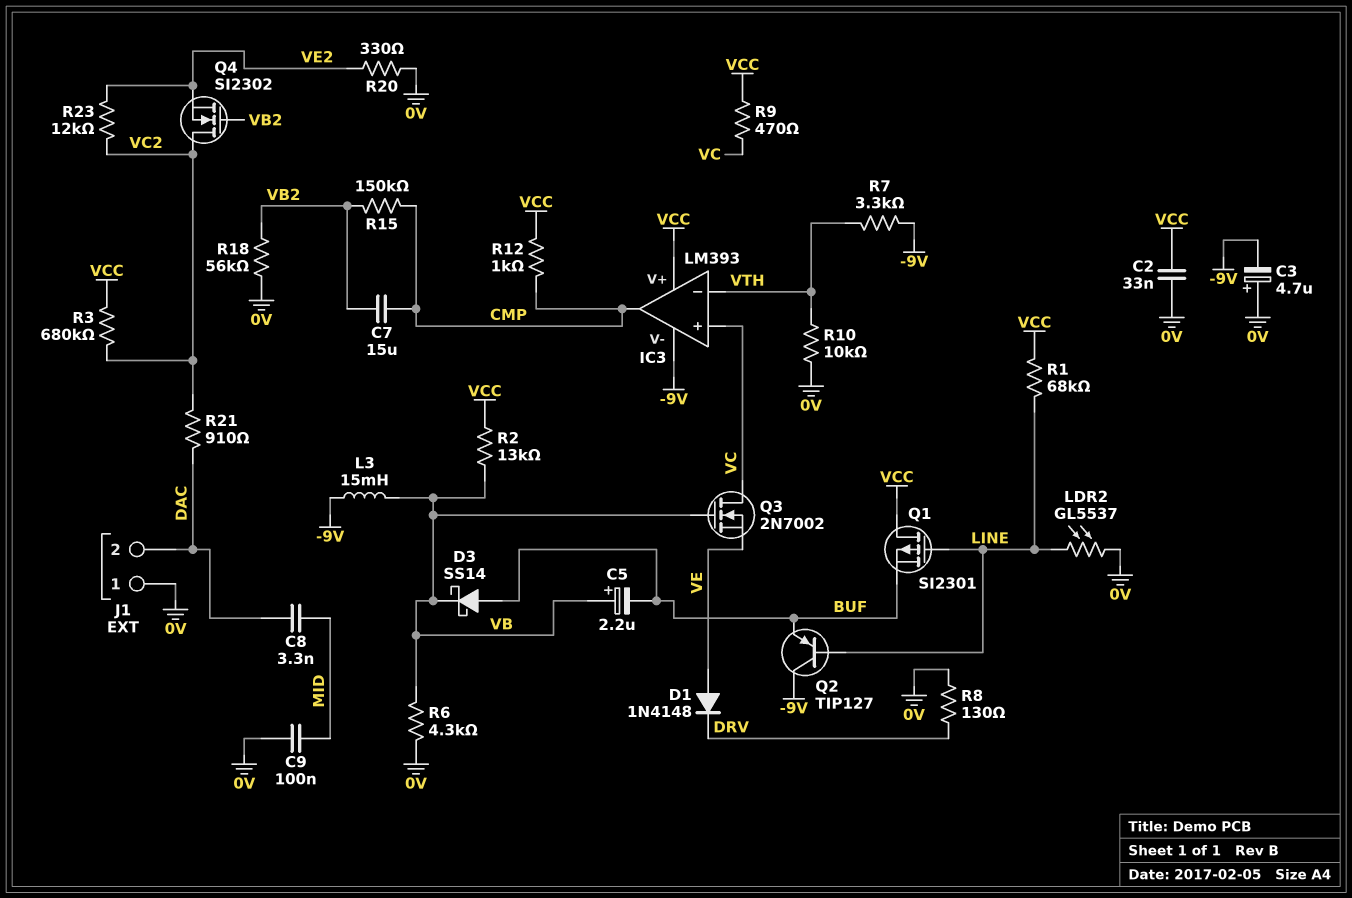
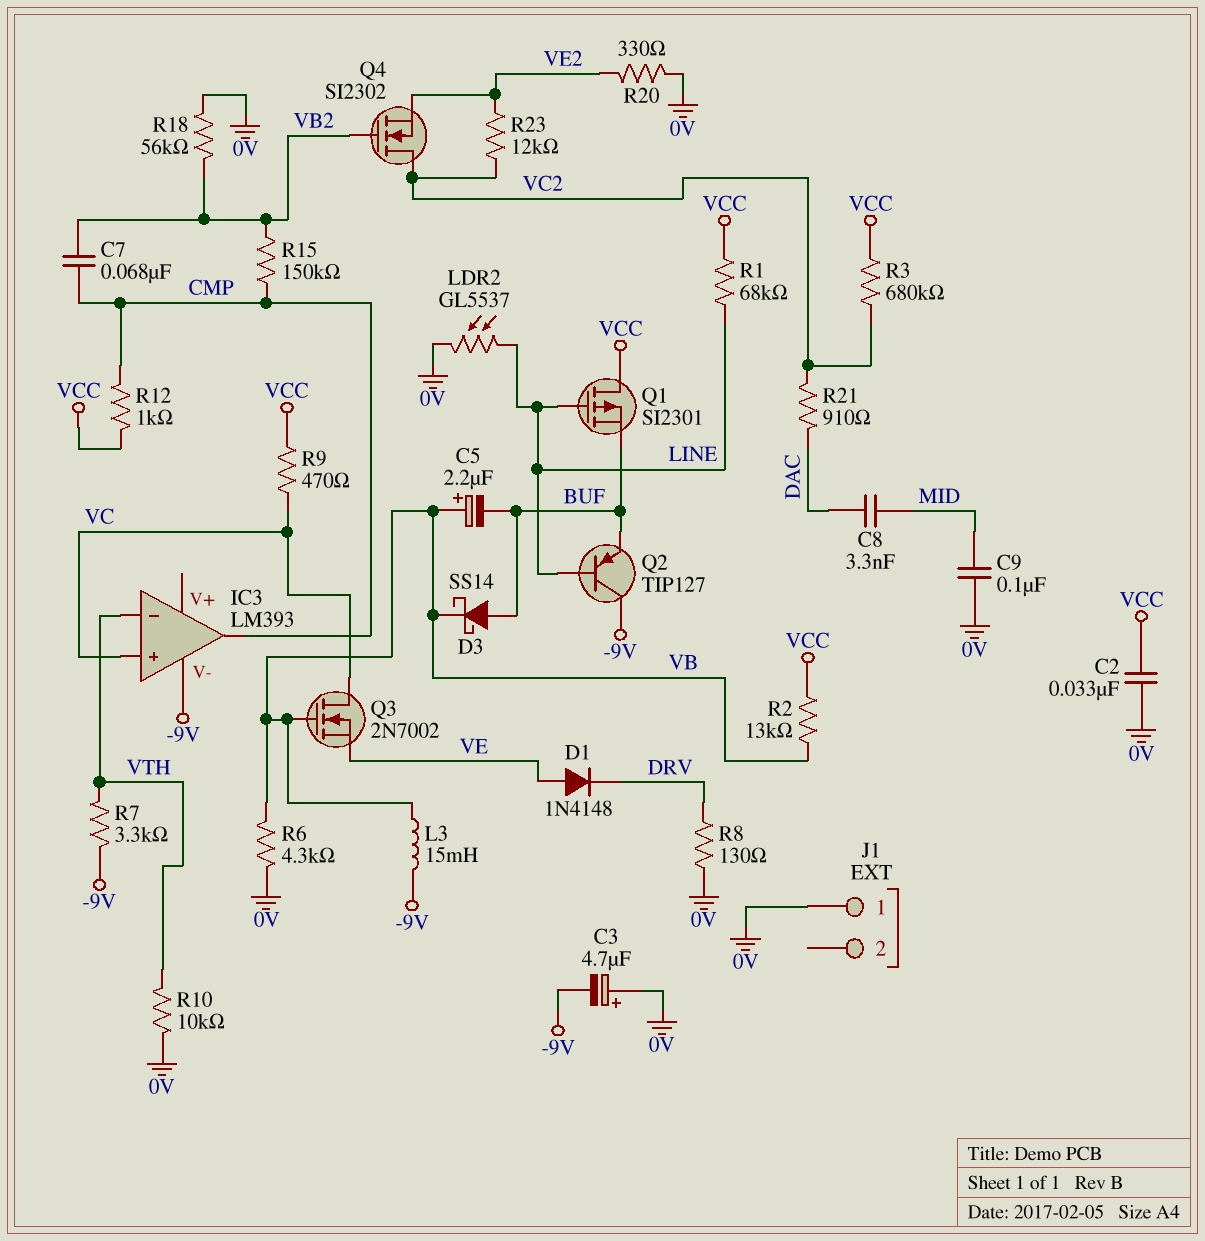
C7: 15uF (CMP, VB2) -> 68nF (CMP, VB2)
IC3 pin V+: VCC -> none
J1 pin 2: DAC -> none

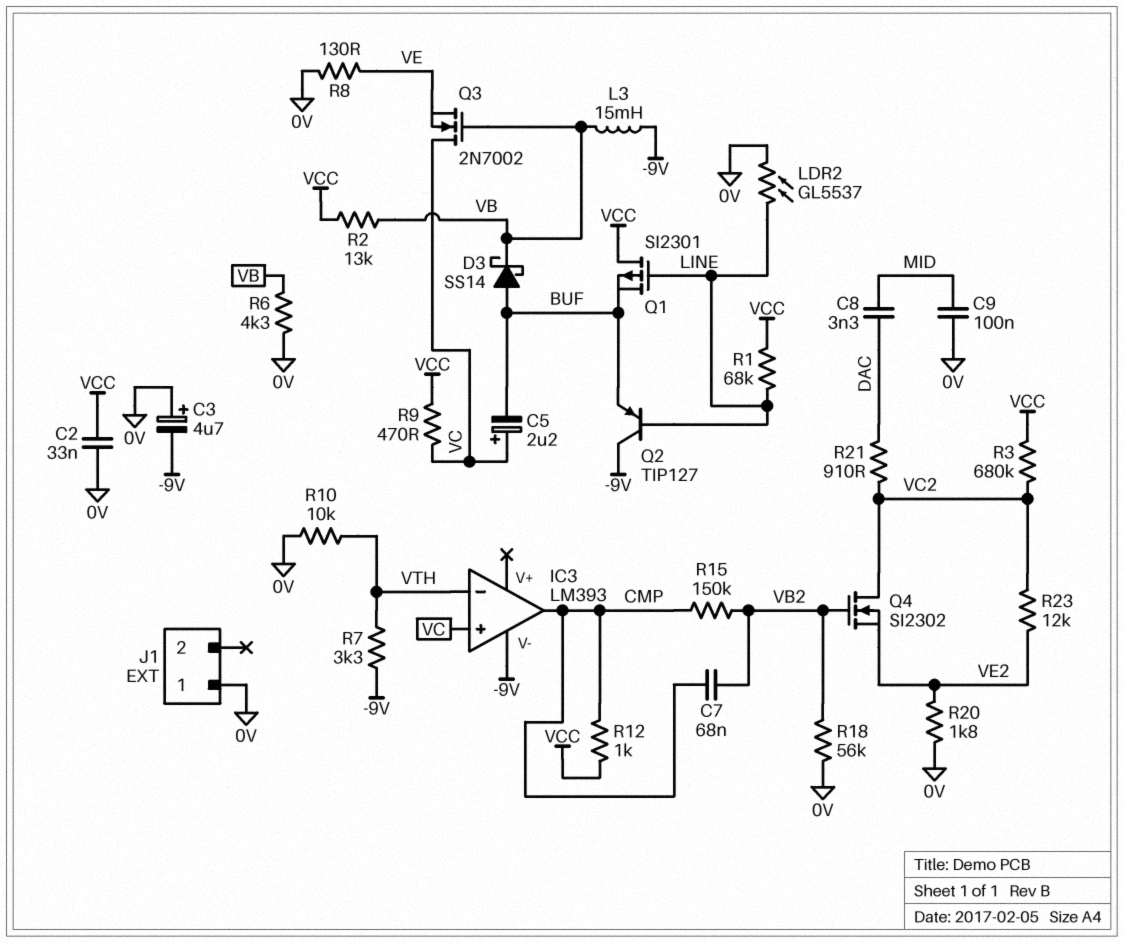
C5: 2.2uF (plus VB, minus BUF) -> 2.2uF (plus VC, minus BUF)
D1: diode 1N4148 (A VE, K DRV) -> none
R8: 130 (0V, DRV) -> 130 (0V, VE)
R20: 330 (0V, VE2) -> 1.8k (0V, VE2)

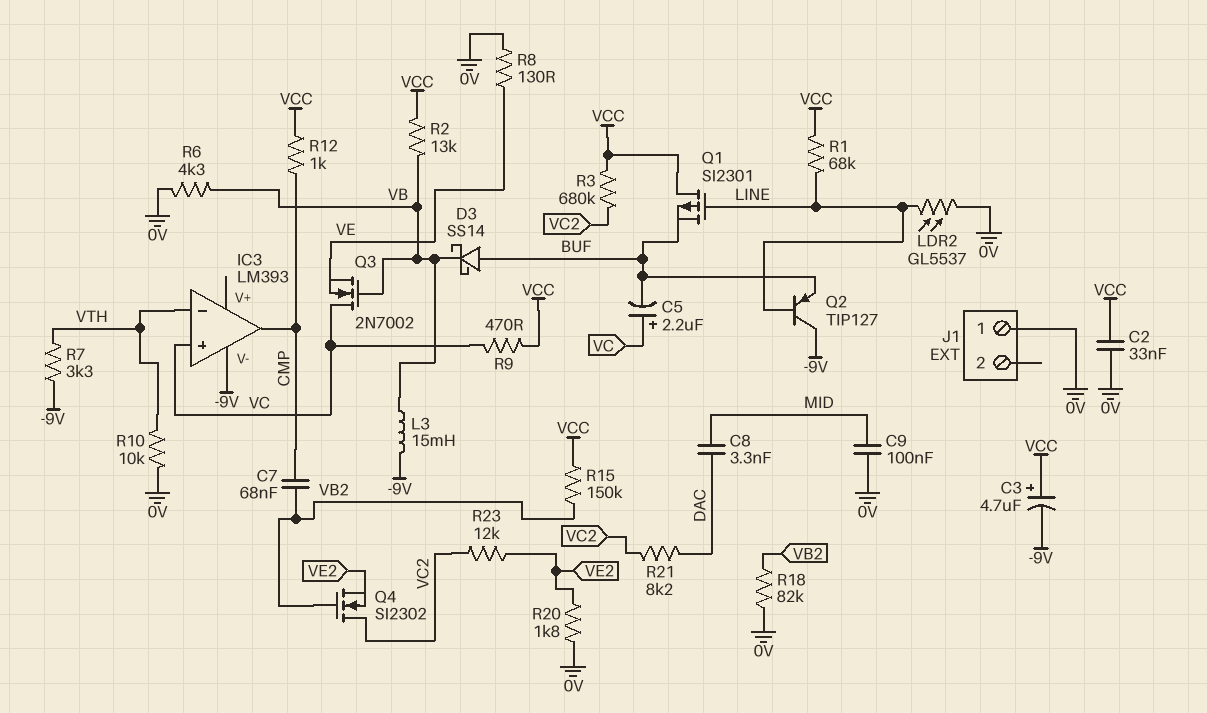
C3: 4.7uF (plus 0V, minus -9V) -> 4.7uF (plus VCC, minus -9V)
R15: 150k (CMP, VB2) -> 150k (VB2, VCC)
R18: 56k (0V, VB2) -> 82k (0V, VB2)
R21: 910 (DAC, VC2) -> 8.2k (DAC, VC2)

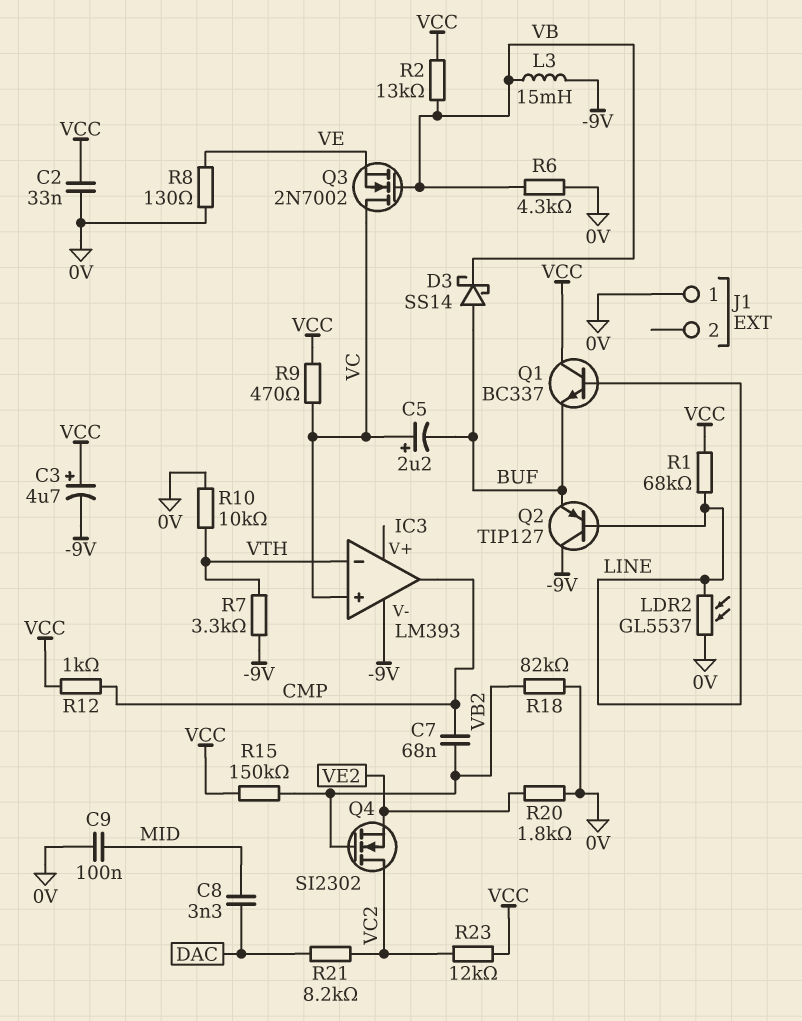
Q1: PMOS SI2301 (G LINE, D VCC, S BUF) -> NPN BC337 (B LINE, C VCC, E BUF)
R3: 680k (VC2, VCC) -> none
R23: 12k (VC2, VE2) -> 12k (VC2, VCC)

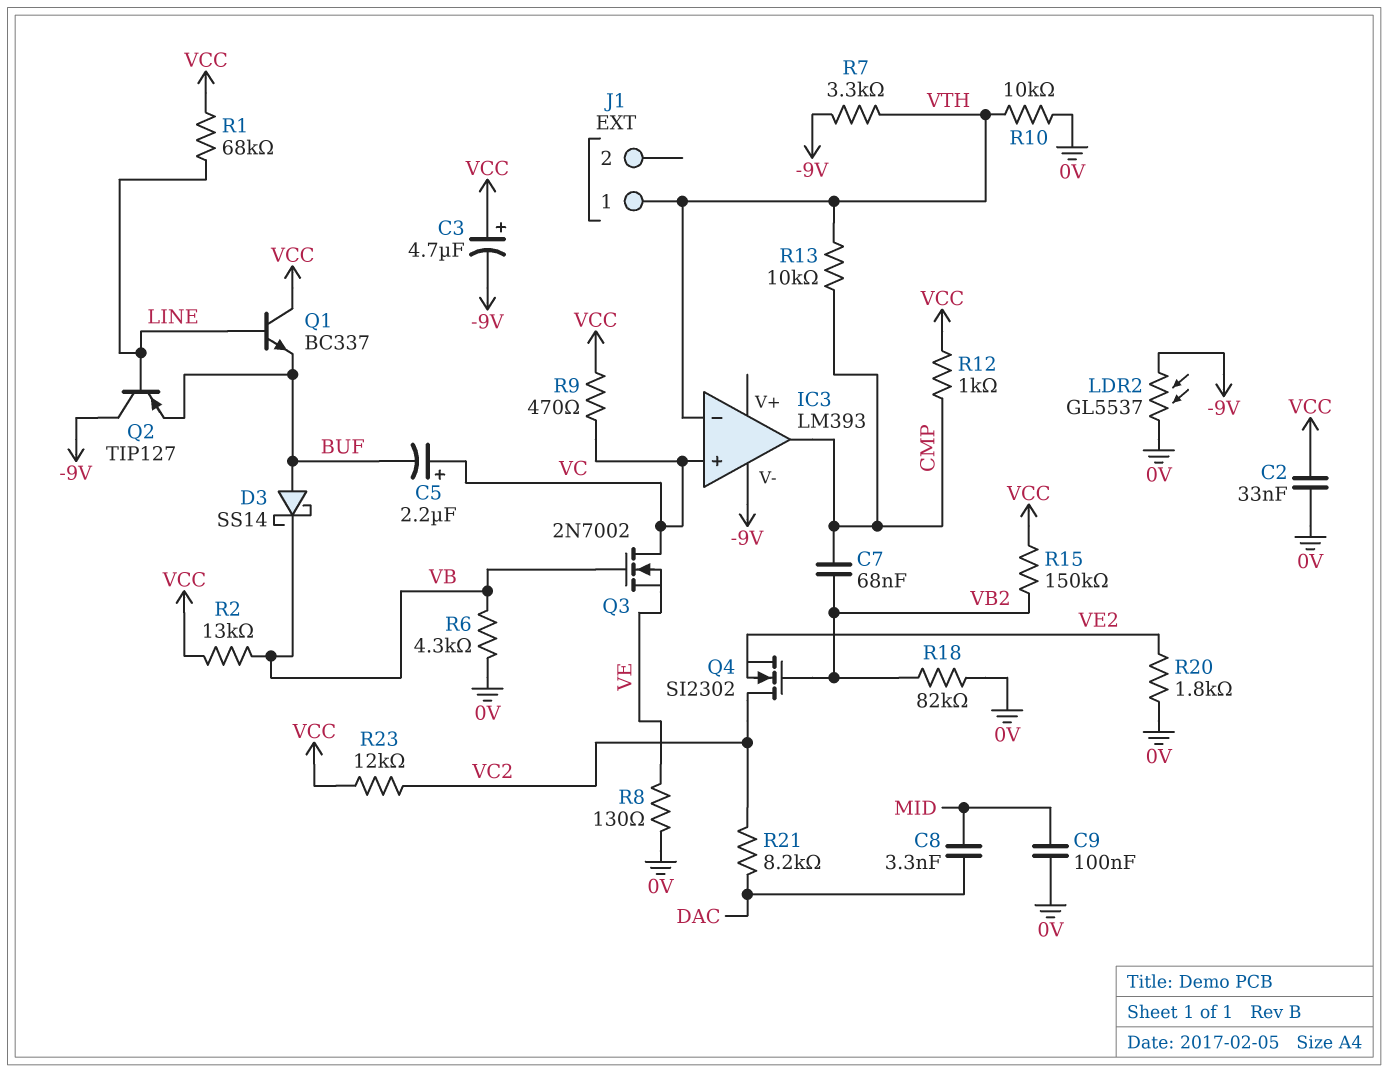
J1 pin 1: 0V -> VTH
L3: 15mH (-9V, VB) -> none
LDR2: GL5537 (0V, LINE) -> GL5537 (-9V, 0V)
R13: none -> 10k (CMP, VTH)

